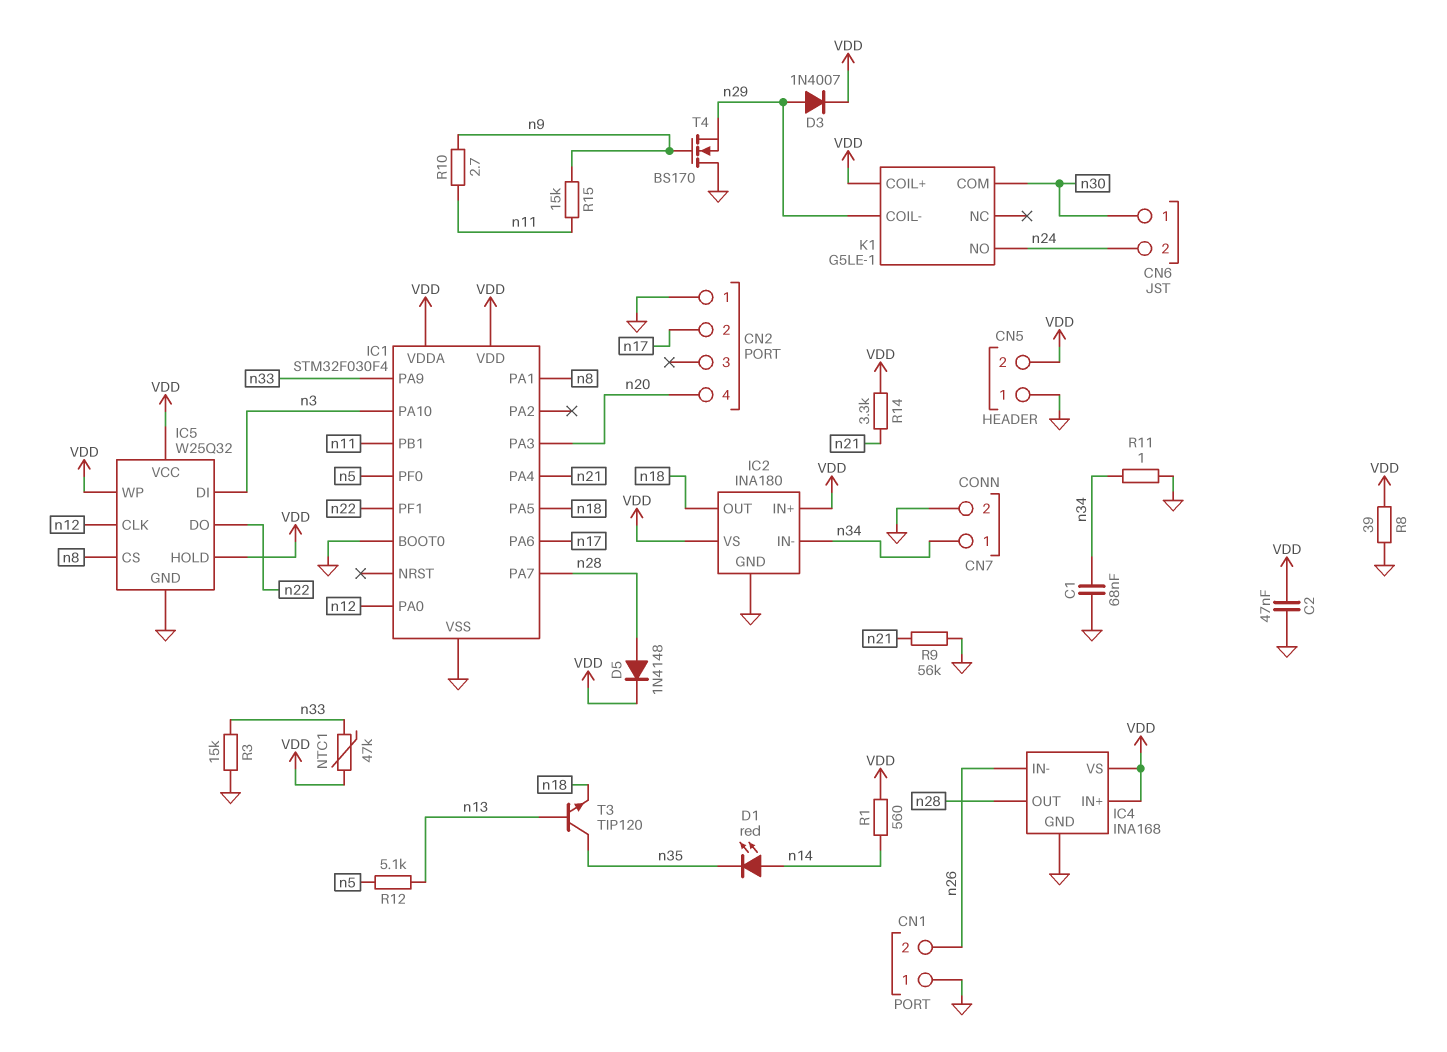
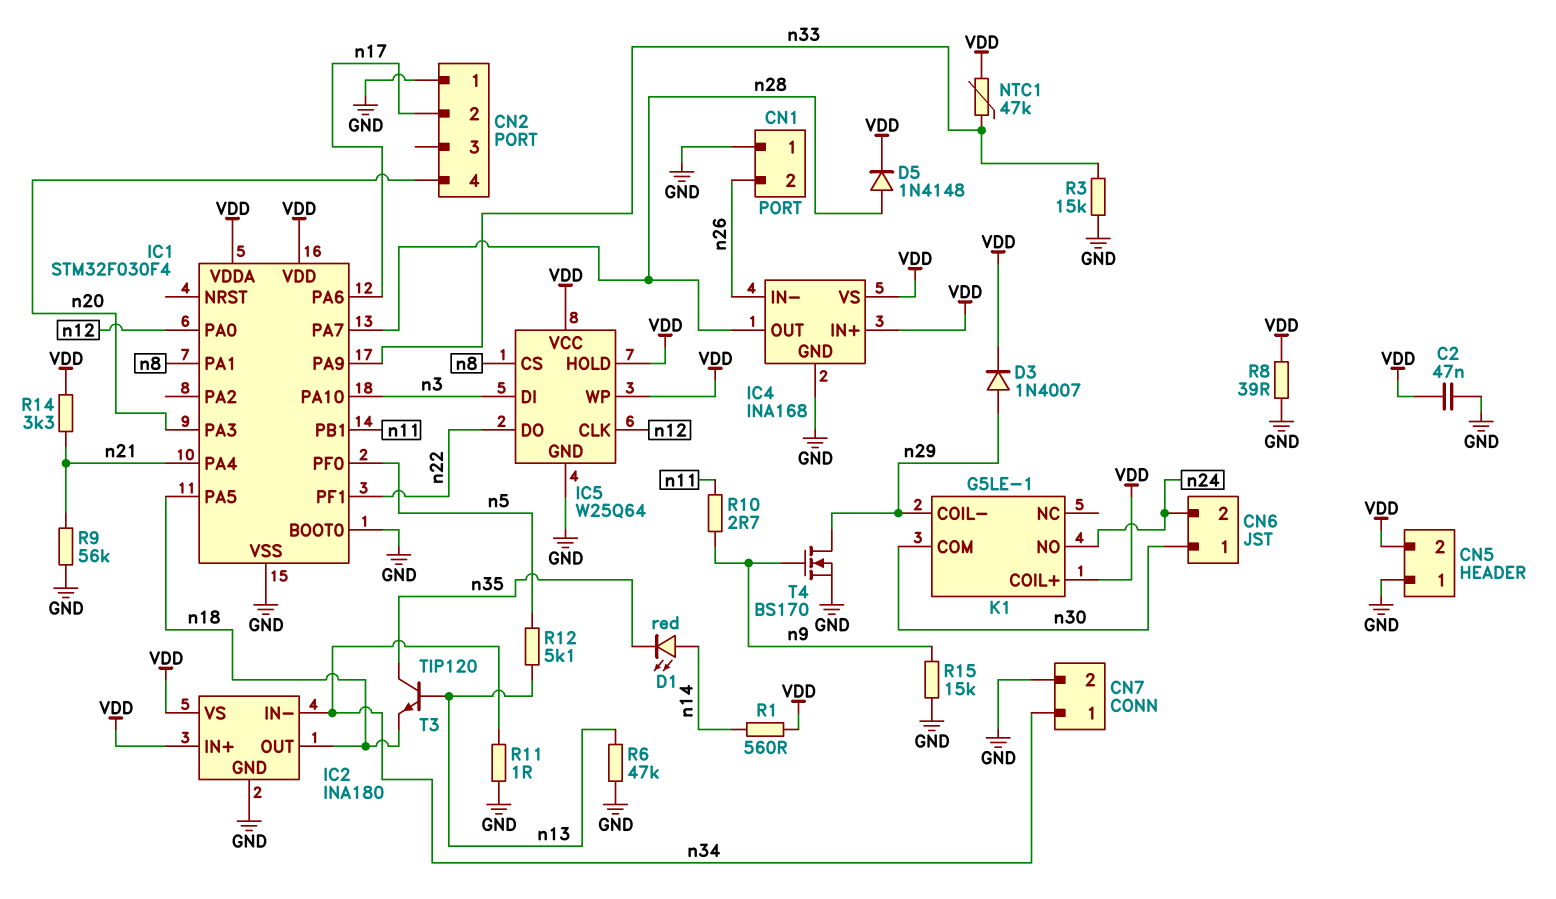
C1: 68nF (GND, n34) -> none
IC5: W25Q32 -> W25Q64
R6: none -> 47k (GND, n13)
R15: 15k (n9, n11) -> 15k (GND, n9)
T4: NMOS BS170 (G n9, D GND, S n29) -> NMOS BS170 (G n9, D n29, S GND)

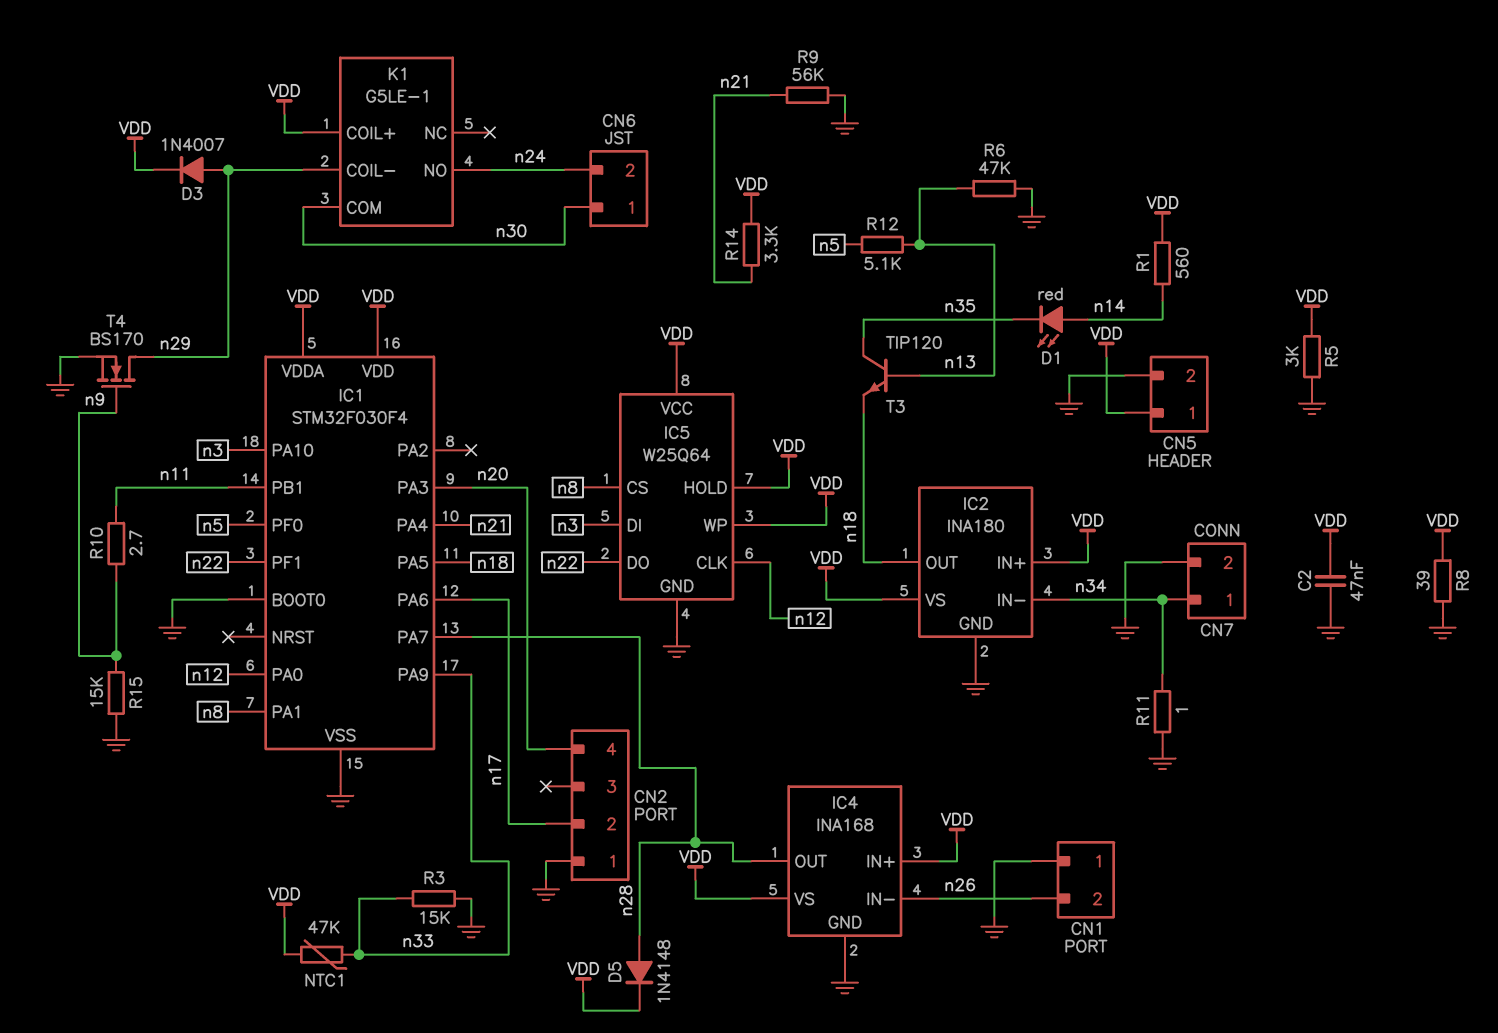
CN5 pin 1: GND -> VDD
CN5 pin 2: VDD -> GND
R5: none -> 3k (GND, VDD)

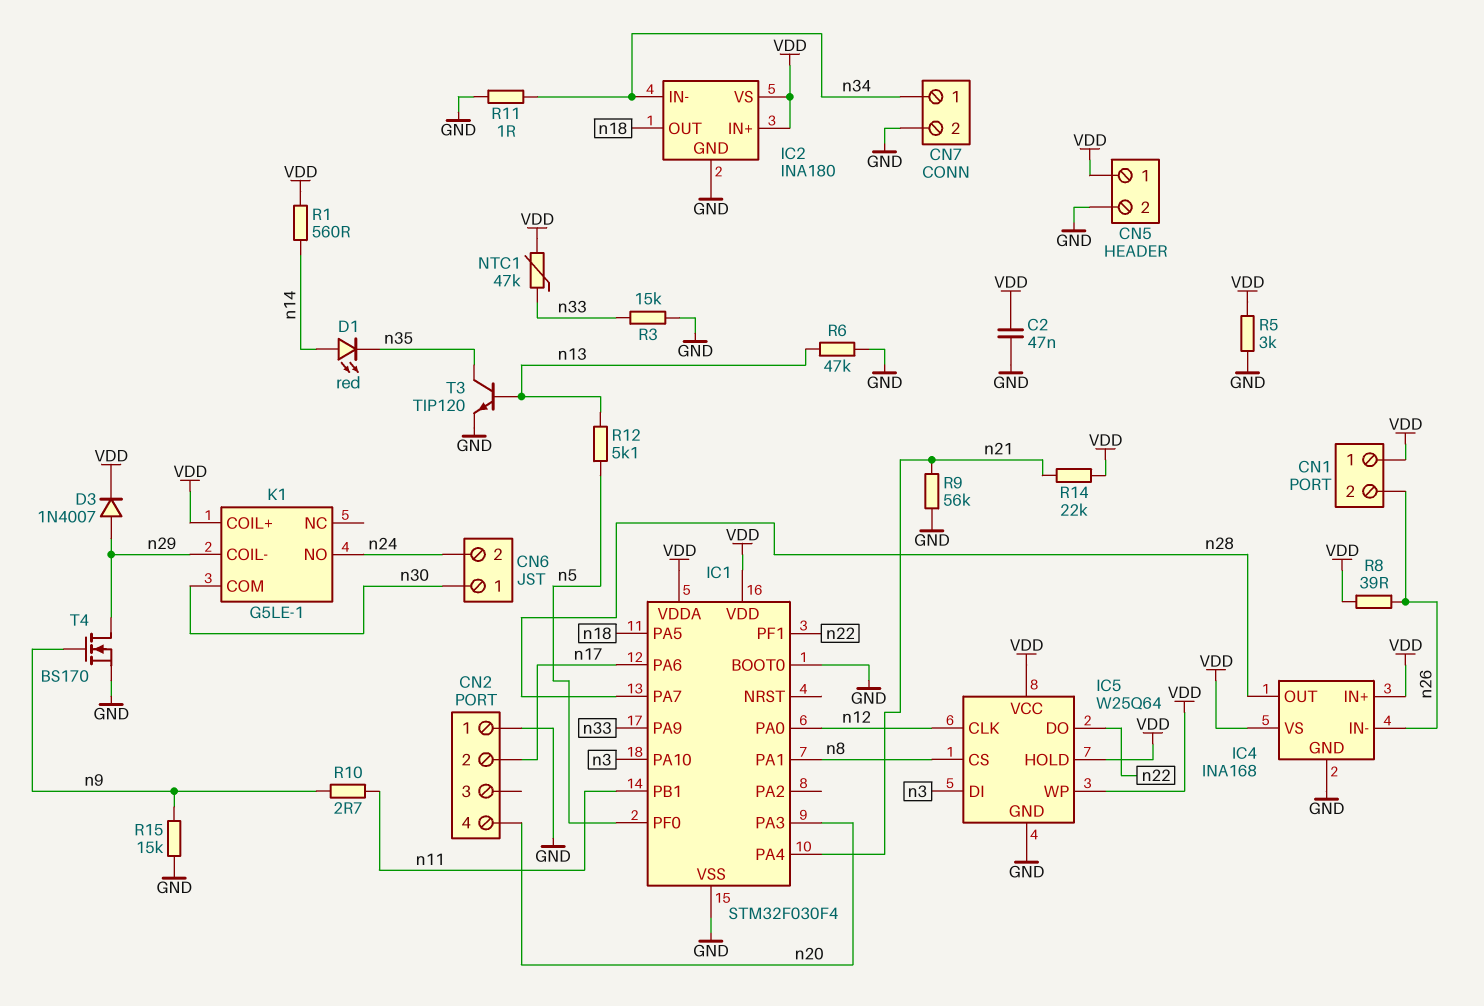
CN1 pin 1: GND -> VDD
D5: diode 1N4148 (A n28, K VDD) -> none
R8: 39 (GND, VDD) -> 39 (VDD, n26)
R14: 3.3k (VDD, n21) -> 22k (VDD, n21)
T3: NPN TIP120 (B n13, C n35, E n18) -> NPN TIP120 (B n13, C n35, E GND)

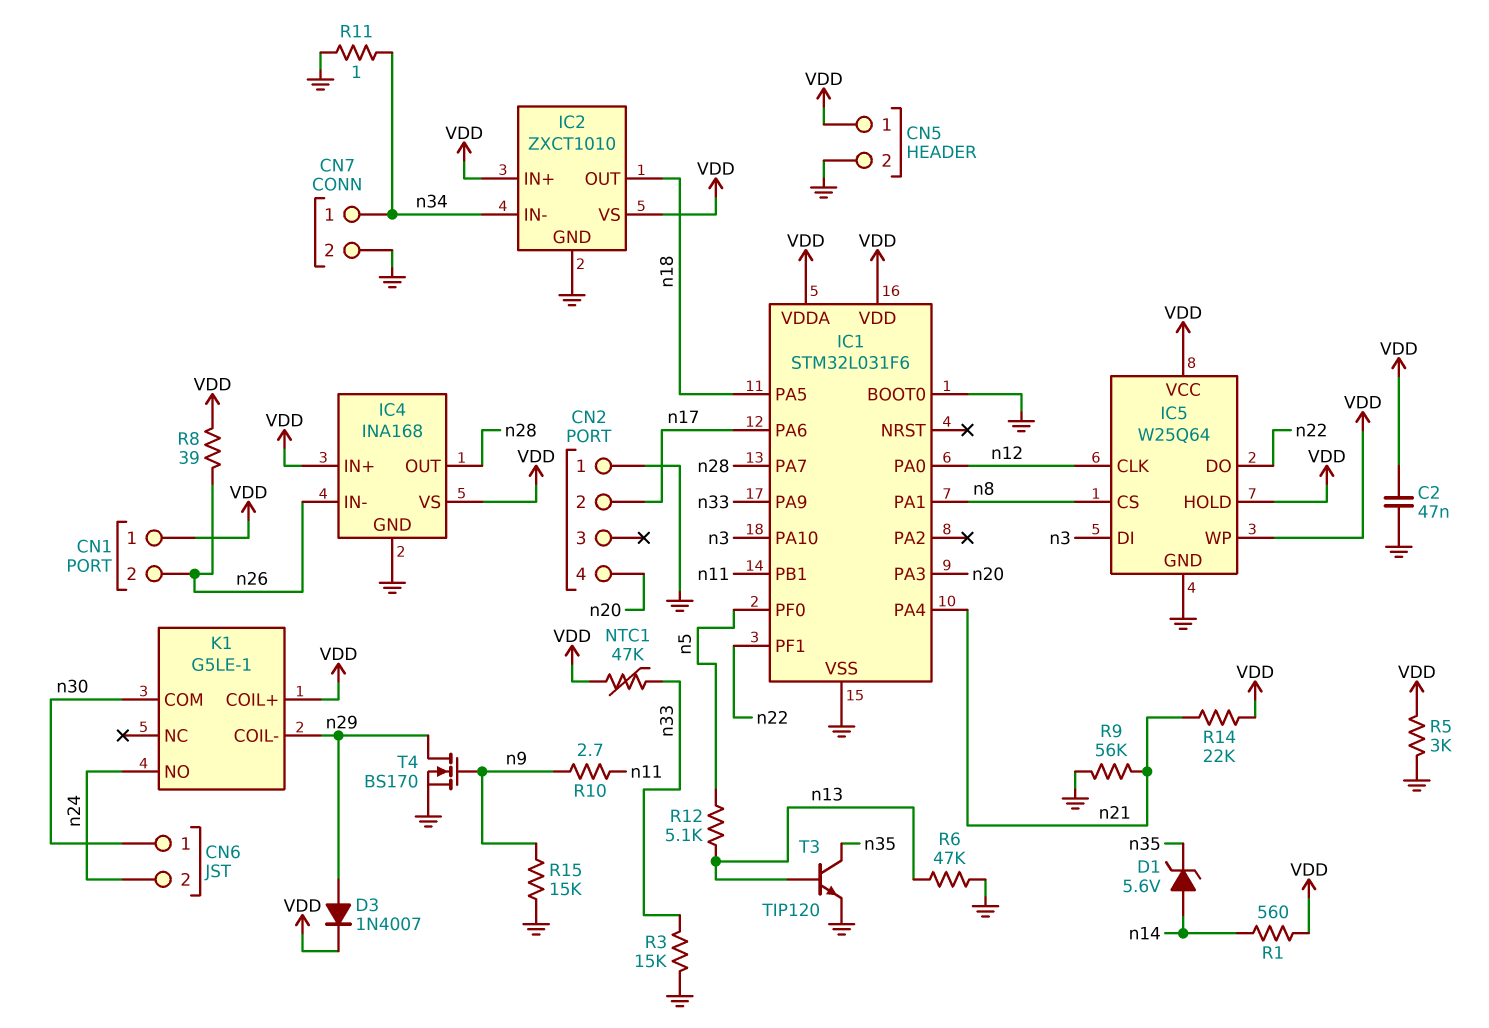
D1: LED red (A n14, K n35) -> zener 5.6V (A n14, K n35)
IC1: STM32F030F4 -> STM32L031F6
IC2: INA180 -> ZXCT1010

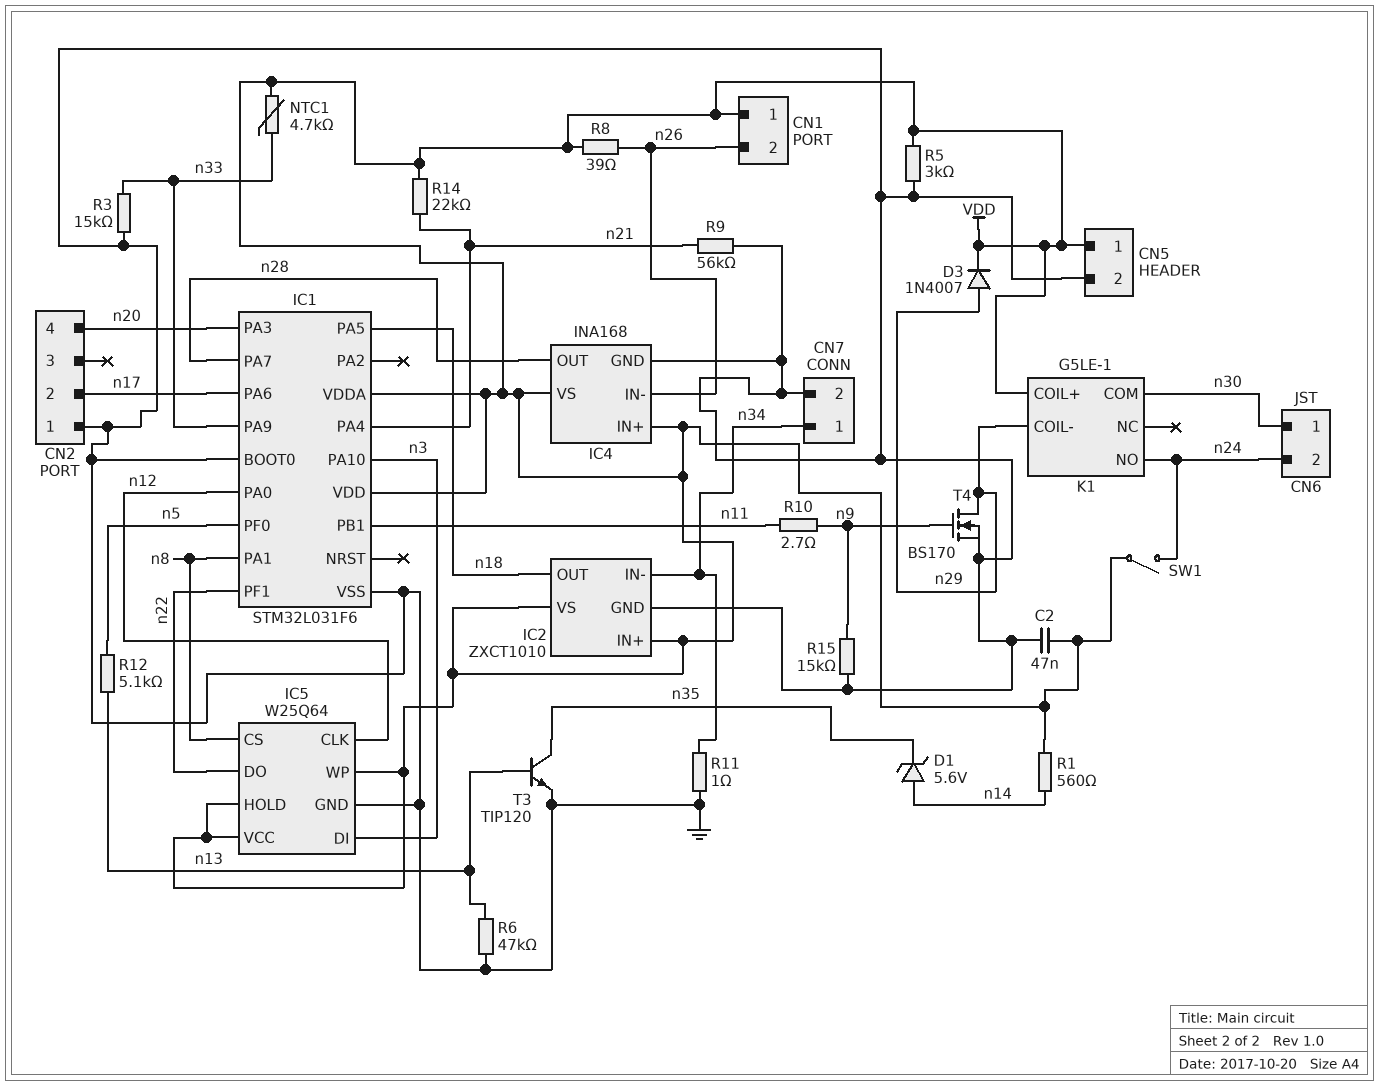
NTC1: 47k (VDD, n33) -> 4.7k (VDD, n33)
SW1: none -> switch (VDD, n24)

